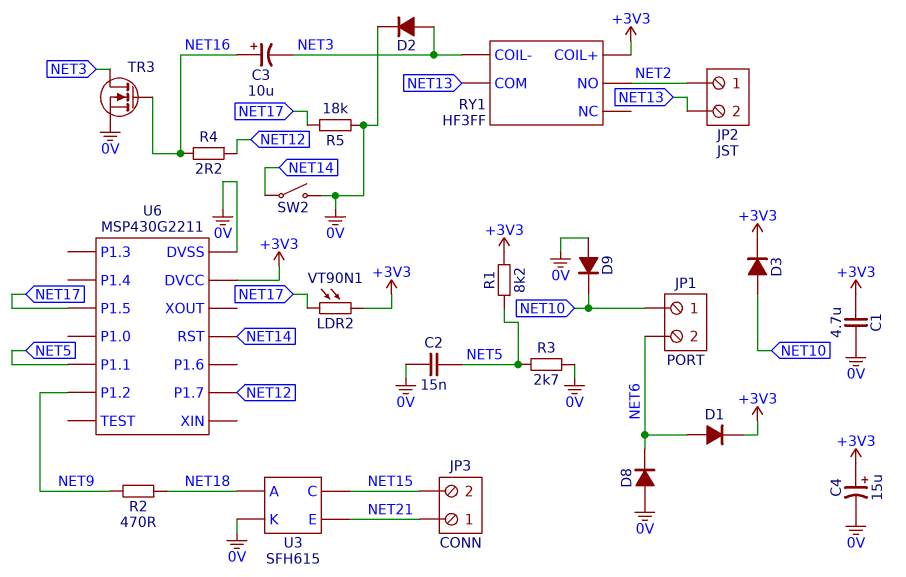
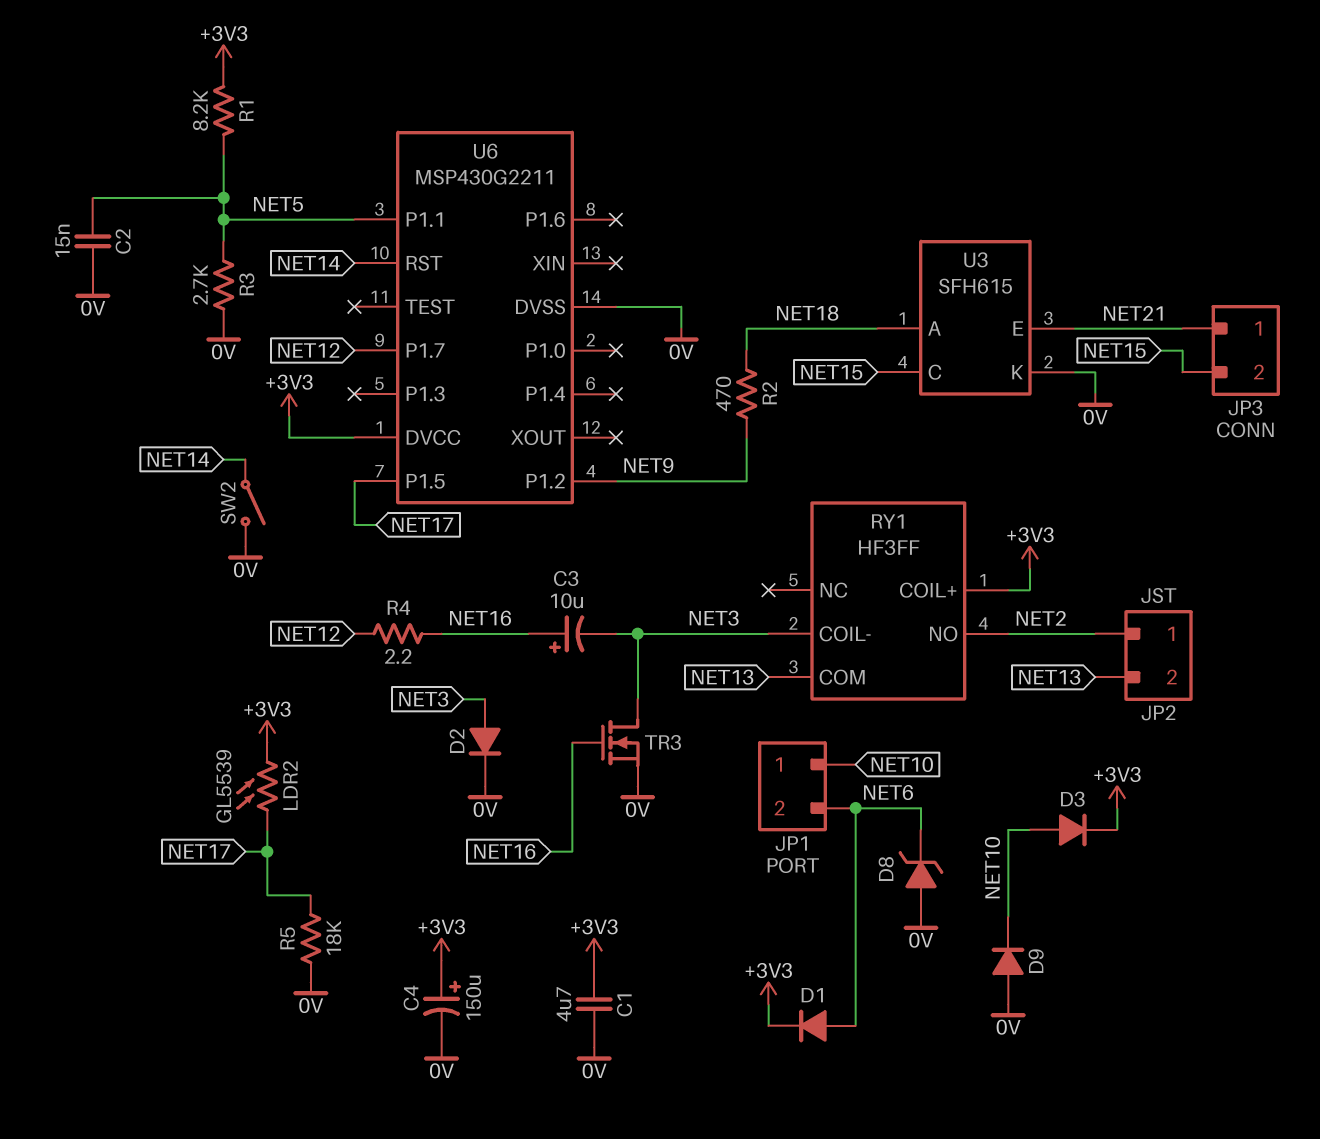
C4: 15uF (plus +3V3, minus 0V) -> 150uF (plus +3V3, minus 0V)
D8: diode (A 0V, K NET6) -> zener (A 0V, K NET6)
LDR2: VT90N1 (+3V3, NET17) -> GL5539 (+3V3, NET17)

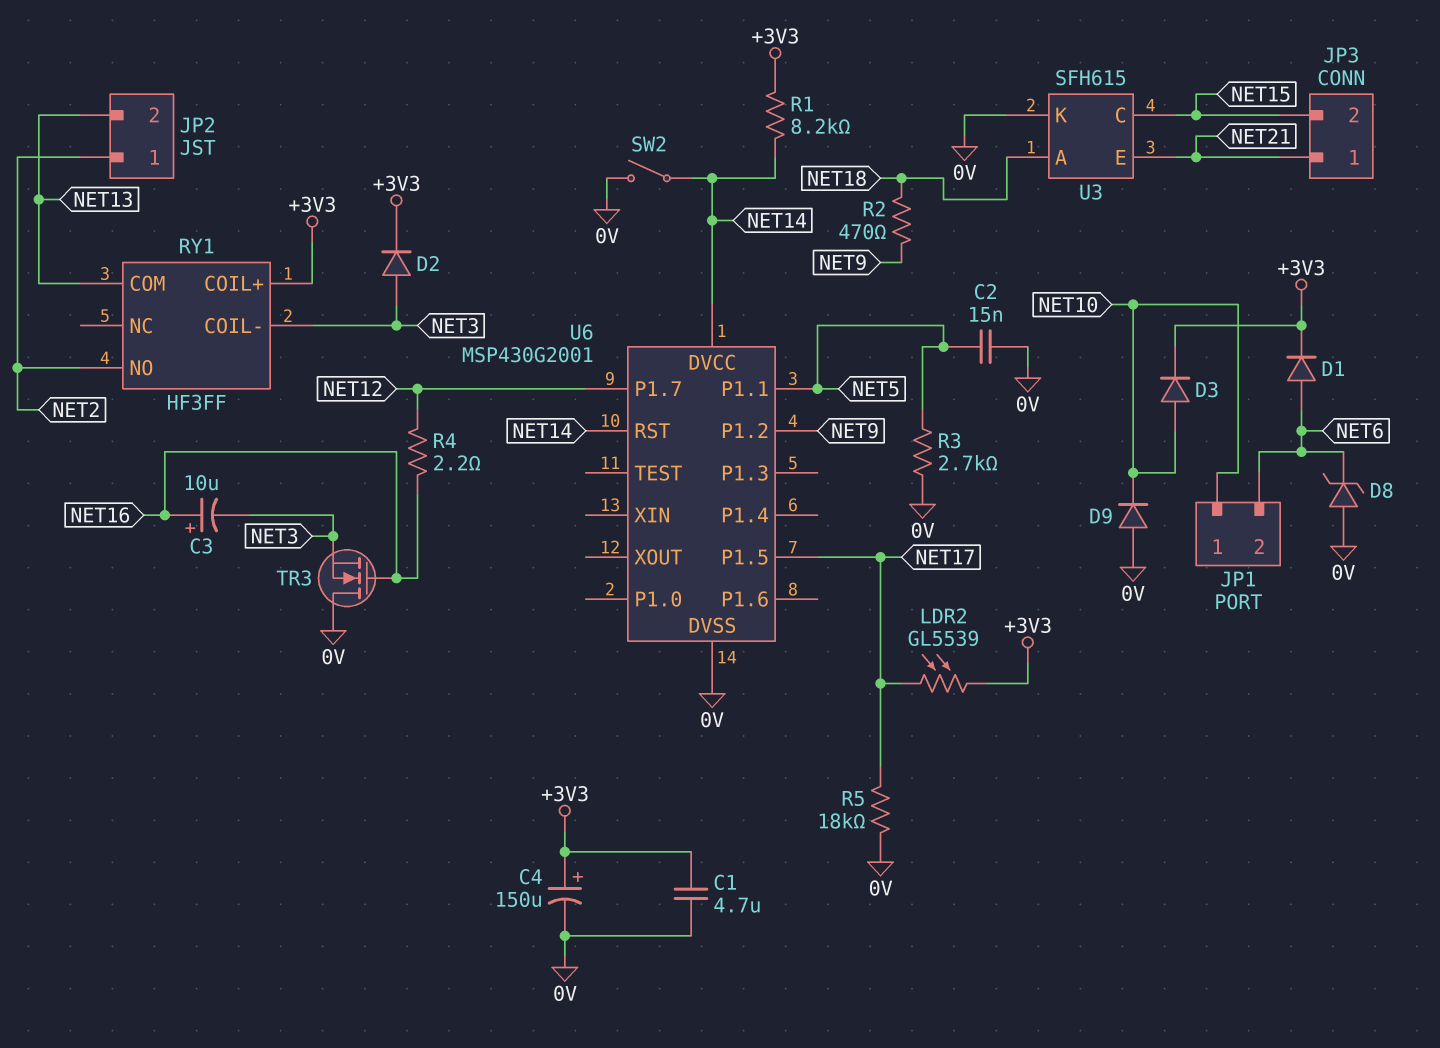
D2: diode (A NET3, K 0V) -> diode (A NET3, K +3V3)
R1: 8.2k (+3V3, NET5) -> 8.2k (+3V3, NET14)
TR3: NMOS (G NET16, D NET3, S 0V) -> NMOS (G NET16, D 0V, S NET3)
U6: MSP430G2211 -> MSP430G2001
U6 pin DVCC: +3V3 -> NET14

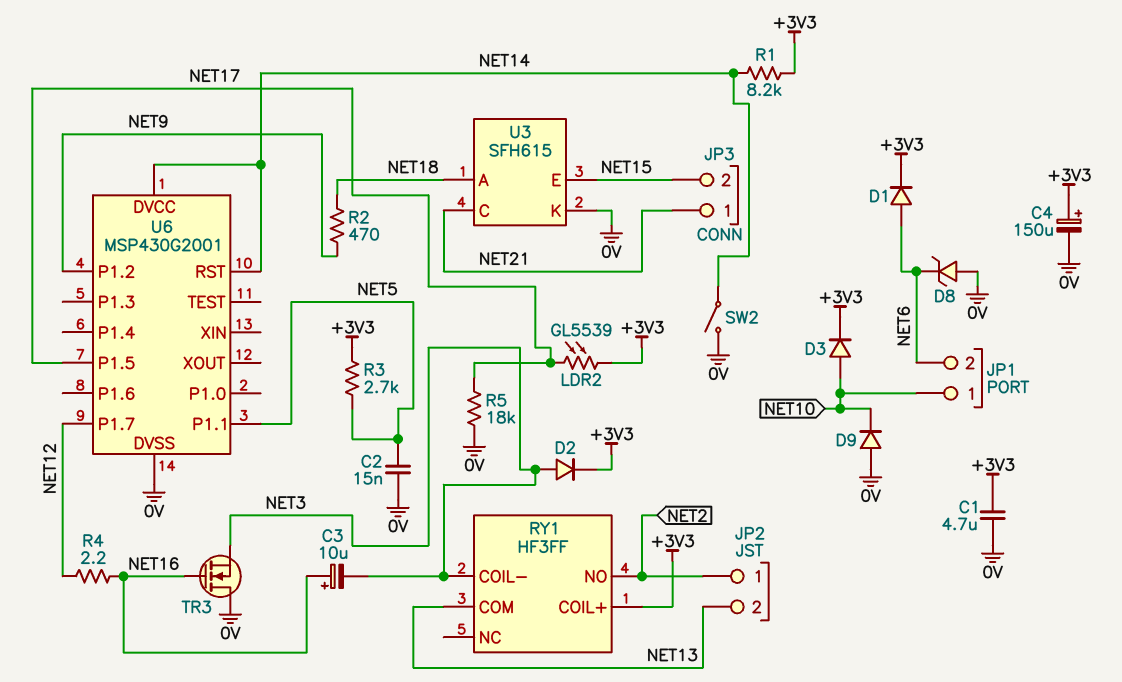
R3: 2.7k (0V, NET5) -> 2.7k (+3V3, NET5)
U3 pin C: NET15 -> NET21
U3 pin E: NET21 -> NET15

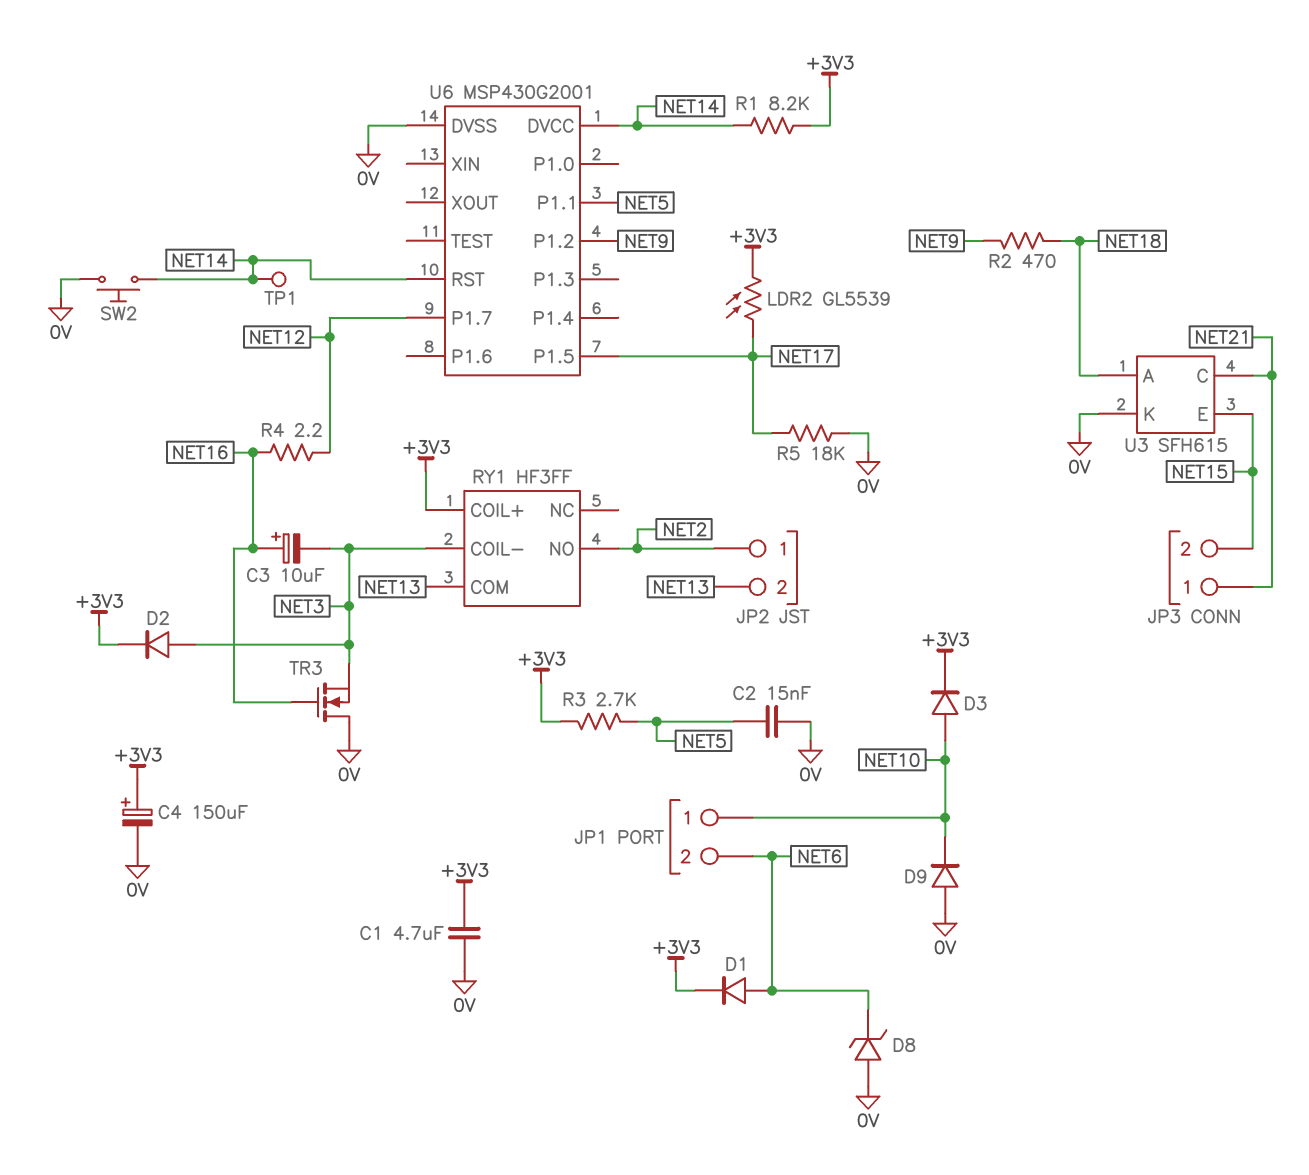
SW2: switch (0V, NET14) -> button (0V, NET14)
TP1: none -> test point (NET14)

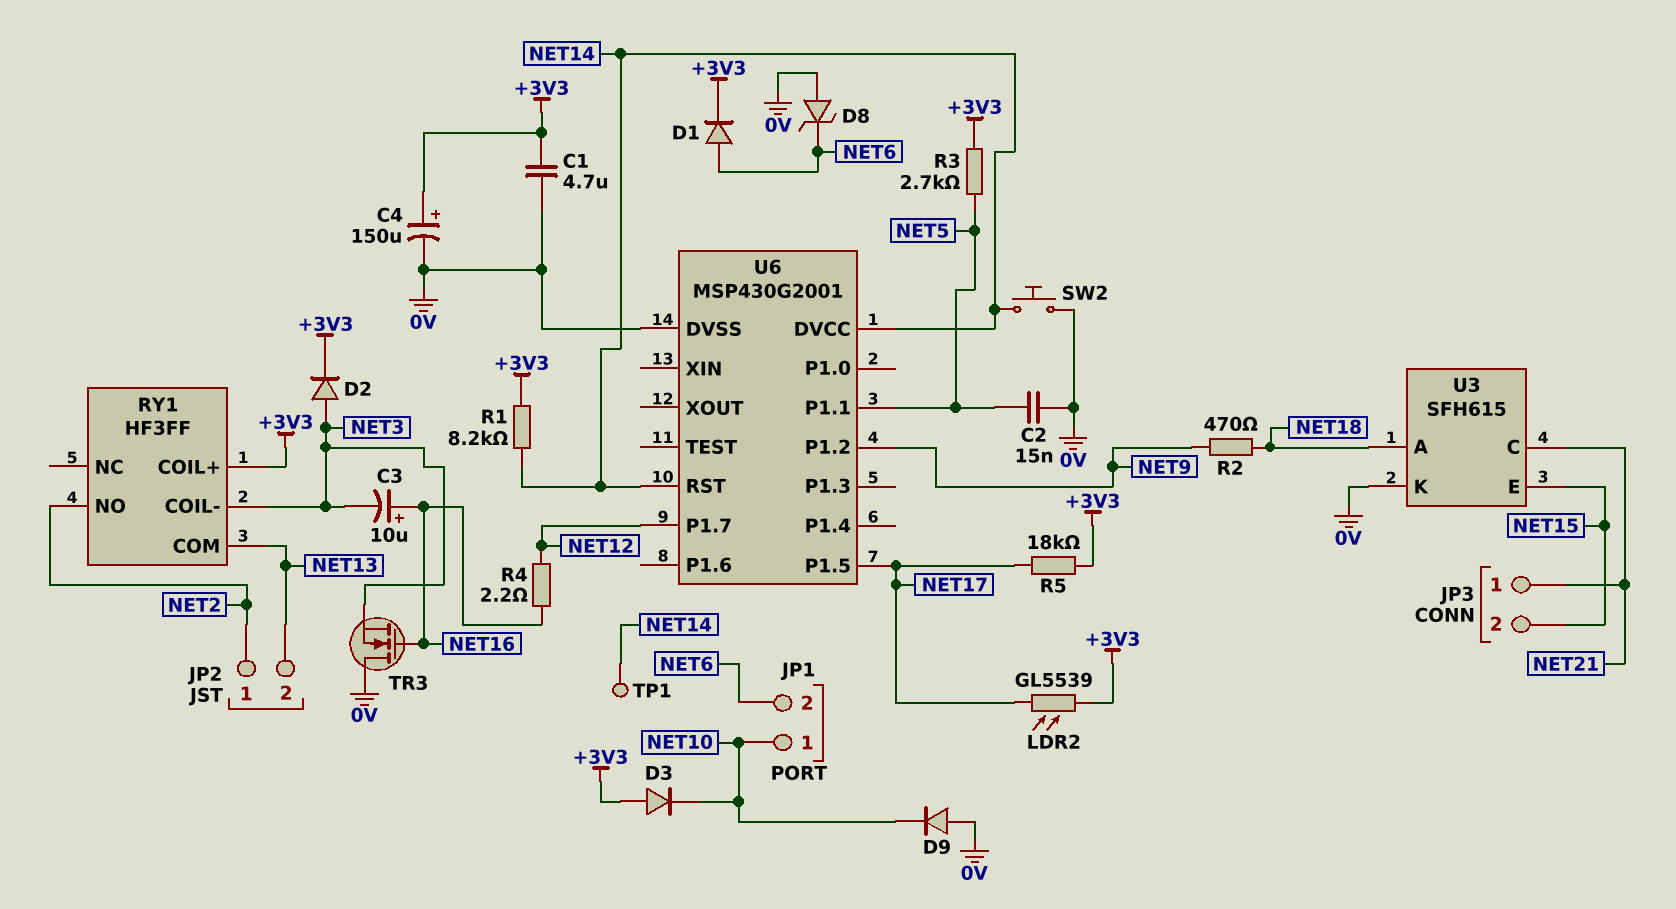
D3: diode (A NET10, K +3V3) -> diode (A +3V3, K NET10)
R5: 18k (0V, NET17) -> 18k (+3V3, NET17)

